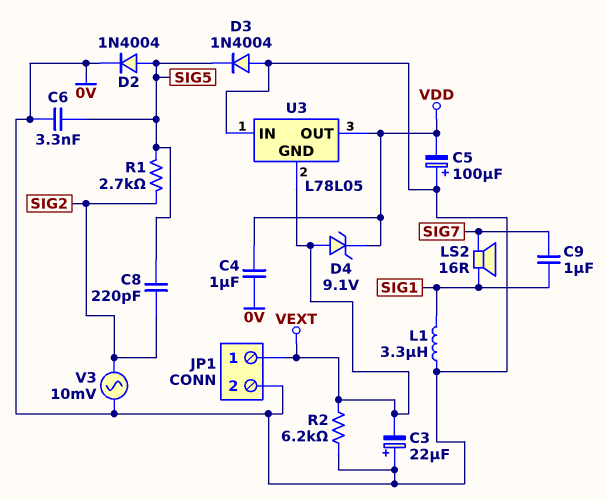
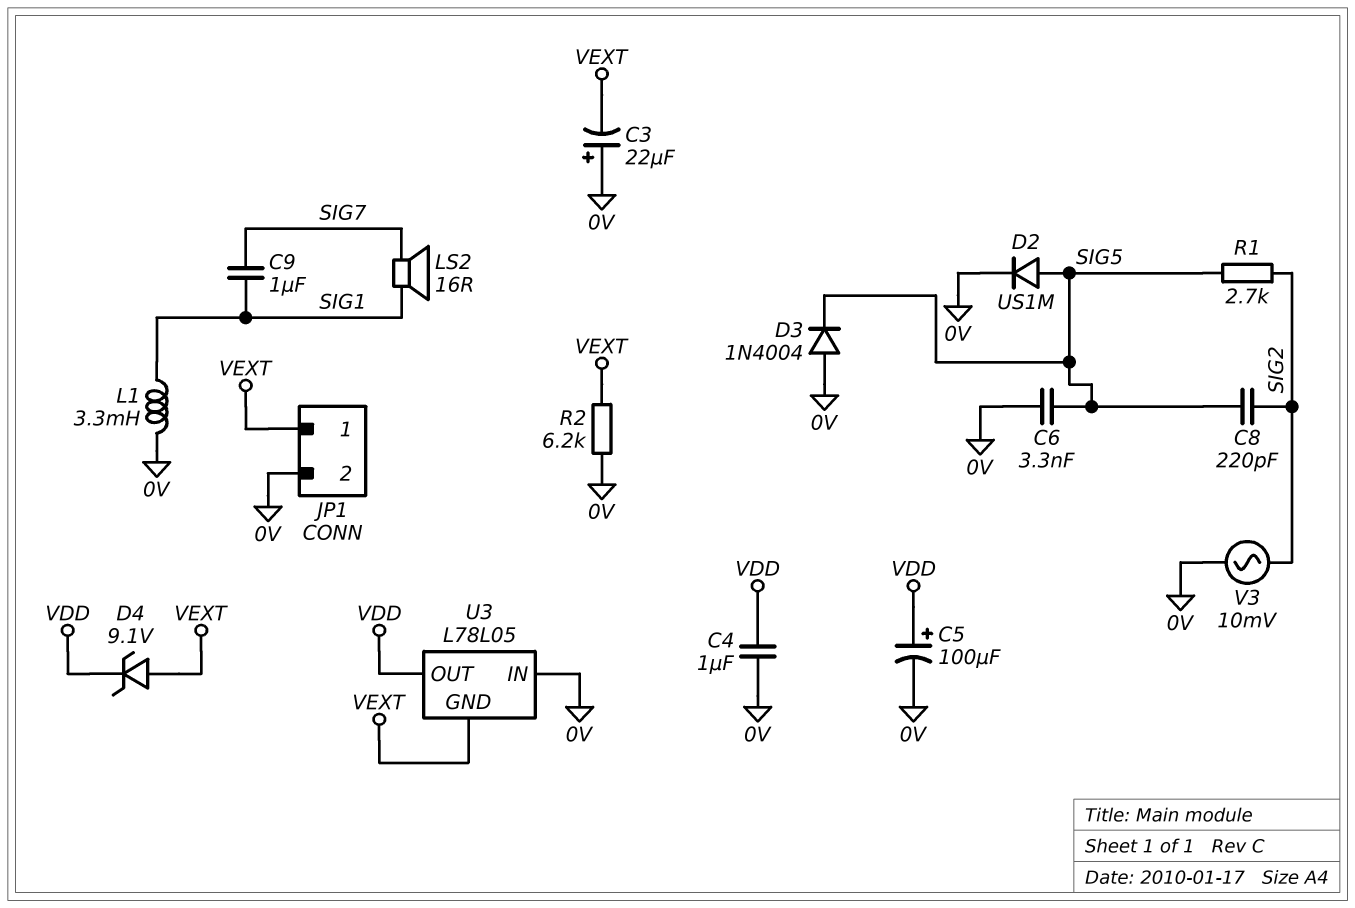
C5: 100uF (plus 0V, minus VDD) -> 100uF (plus VDD, minus 0V)
D2: diode 1N4004 (A SIG5, K 0V) -> diode US1M (A SIG5, K 0V)
L1: 3.3uH (0V, SIG1) -> 3.3mH (0V, SIG1)

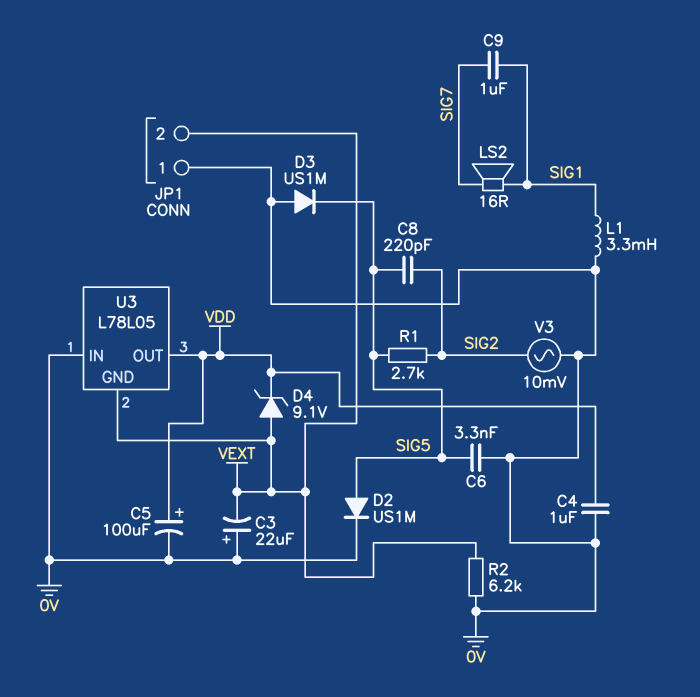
D3: diode 1N4004 (A 0V, K SIG5) -> diode US1M (A 0V, K SIG5)
JP1 pin 1: VEXT -> 0V
JP1 pin 2: 0V -> VEXT

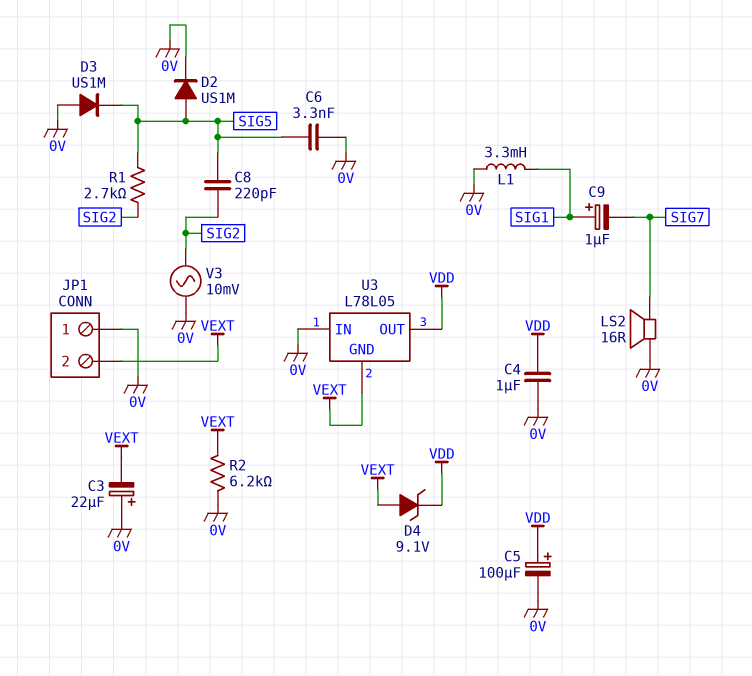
C9: 1uF (SIG1, SIG7) -> 1uF (plus SIG1, minus SIG7)
LS2: speaker 16R (SIG1, SIG7) -> speaker 16R (0V, SIG7)

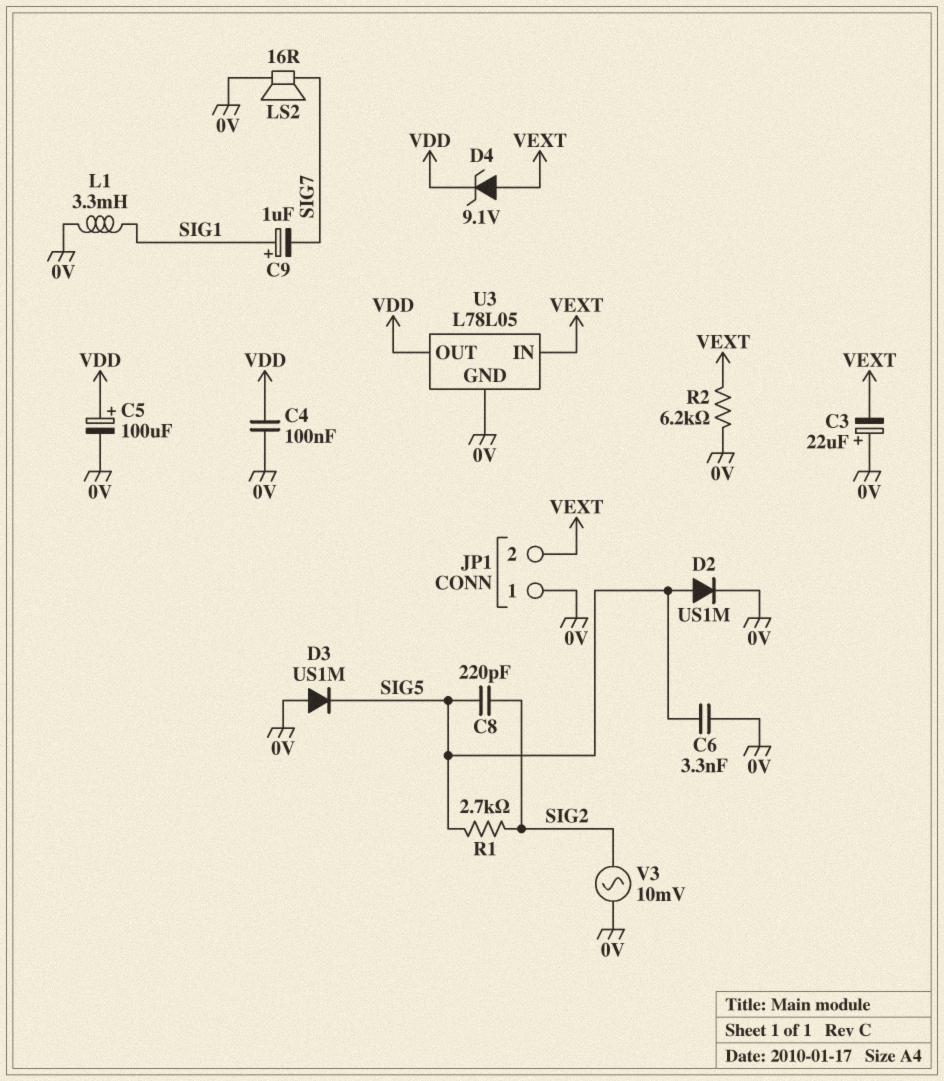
C4: 1uF (0V, VDD) -> 100nF (0V, VDD)
U3 pin GND: VEXT -> 0V
U3 pin IN: 0V -> VEXT

